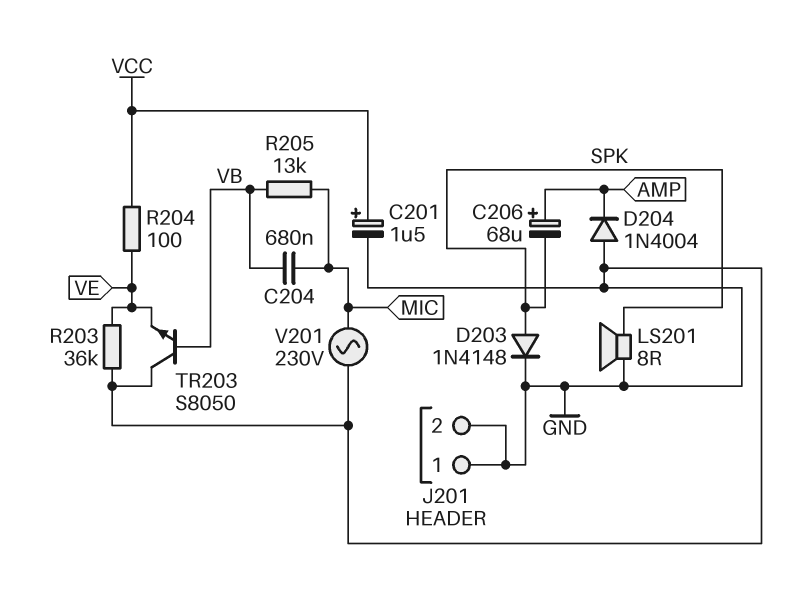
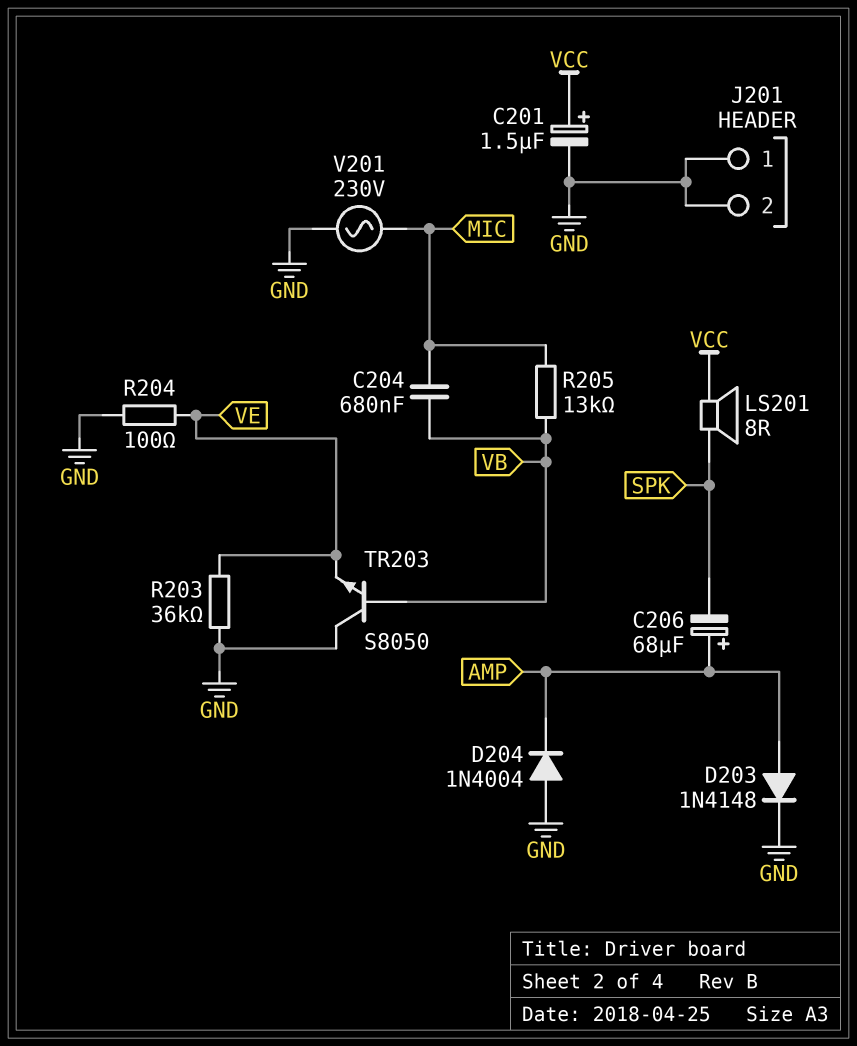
D203: diode 1N4148 (A SPK, K GND) -> diode 1N4148 (A AMP, K GND)
LS201: speaker 8R (GND, SPK) -> speaker 8R (SPK, VCC)
R204: 100 (VCC, VE) -> 100 (GND, VE)

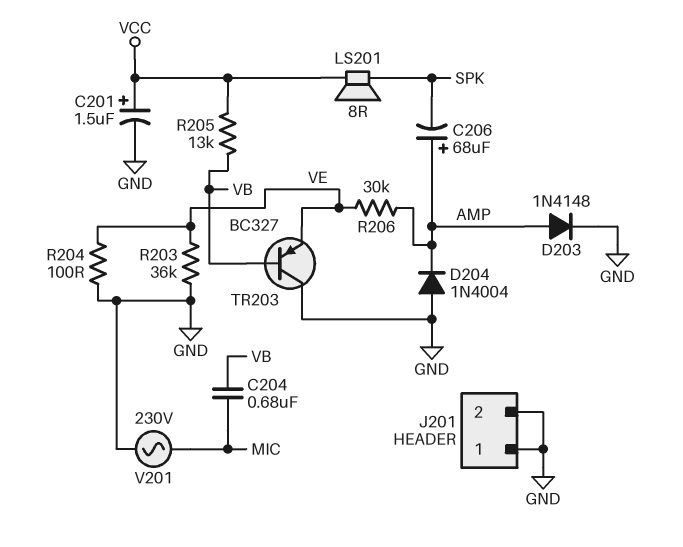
R205: 13k (MIC, VB) -> 13k (VB, VCC)
R206: none -> 30k (AMP, VE)
TR203: NPN S8050 (B VB, C GND, E VE) -> PNP BC327 (B VB, C GND, E VE)

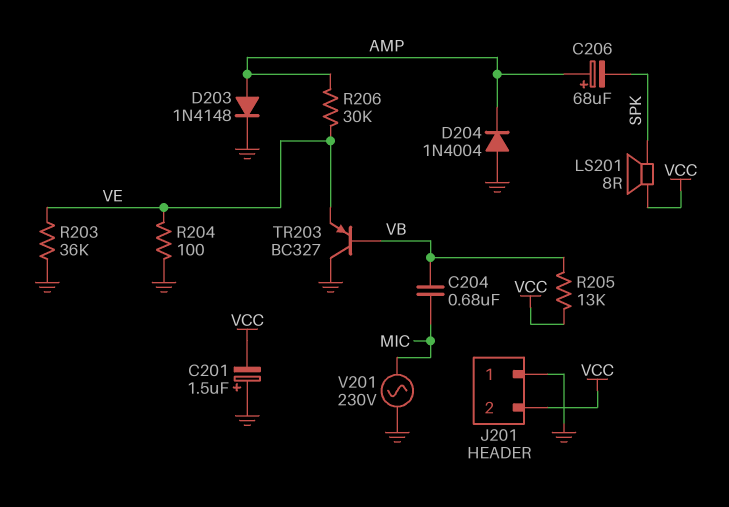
C201: 1.5uF (plus VCC, minus GND) -> 1.5uF (plus GND, minus VCC)
J201 pin 2: GND -> VCC

